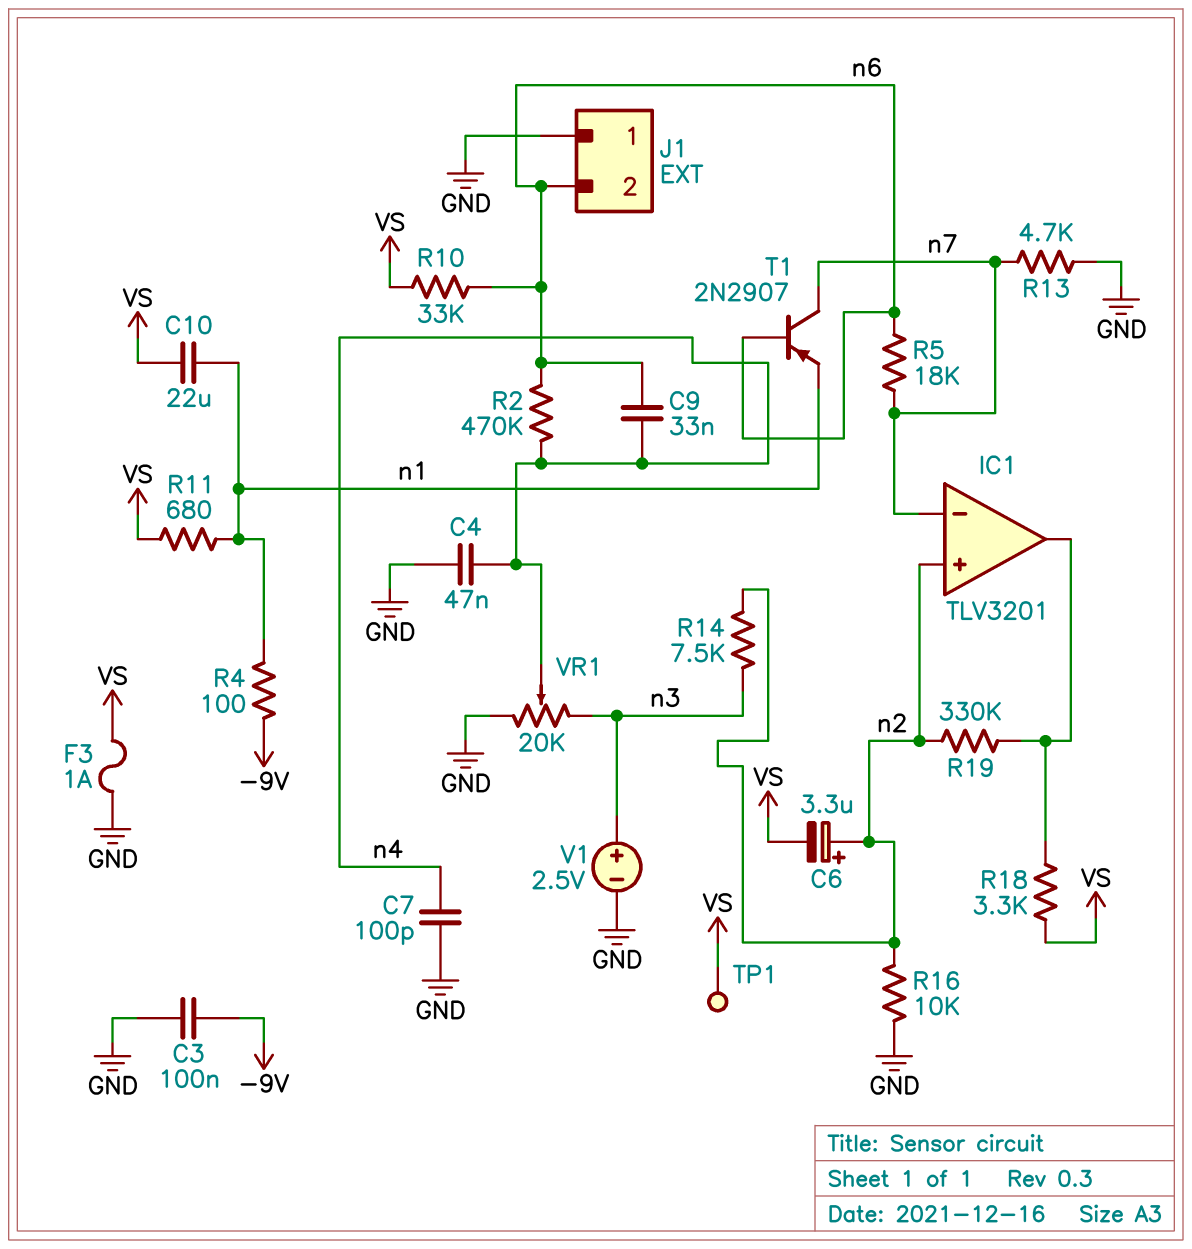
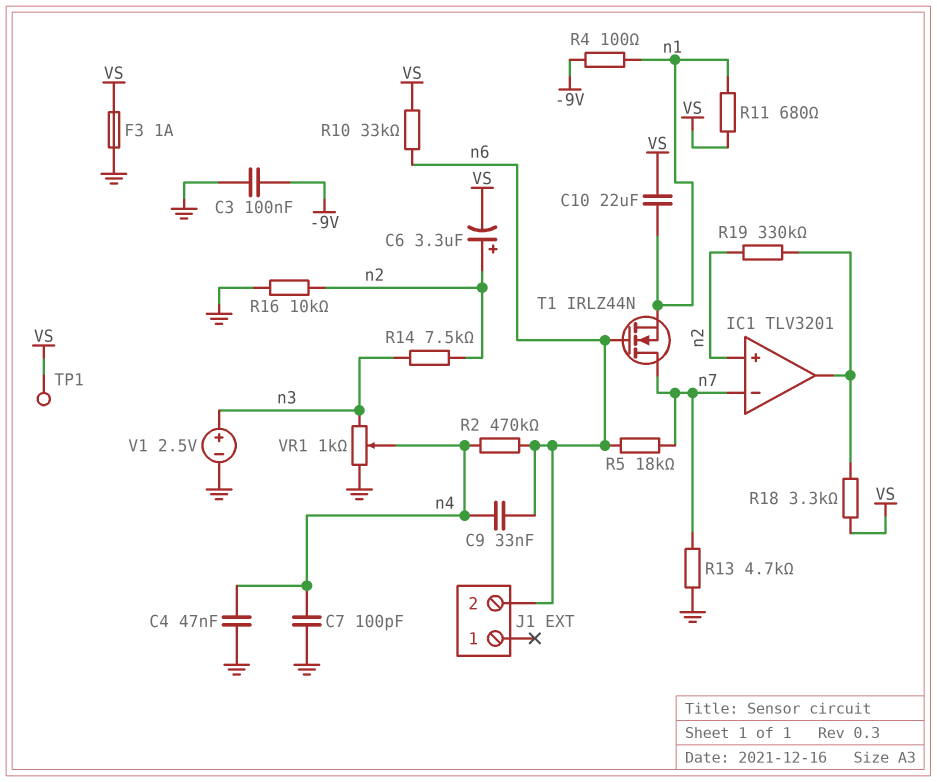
J1 pin 1: GND -> none
T1: PNP 2N2907 (B n6, C n7, E n1) -> NMOS IRLZ44N (G n6, D n7, S n1)
VR1: 20k (GND, n3, wiper n4) -> 1k (GND, n3, wiper n4)

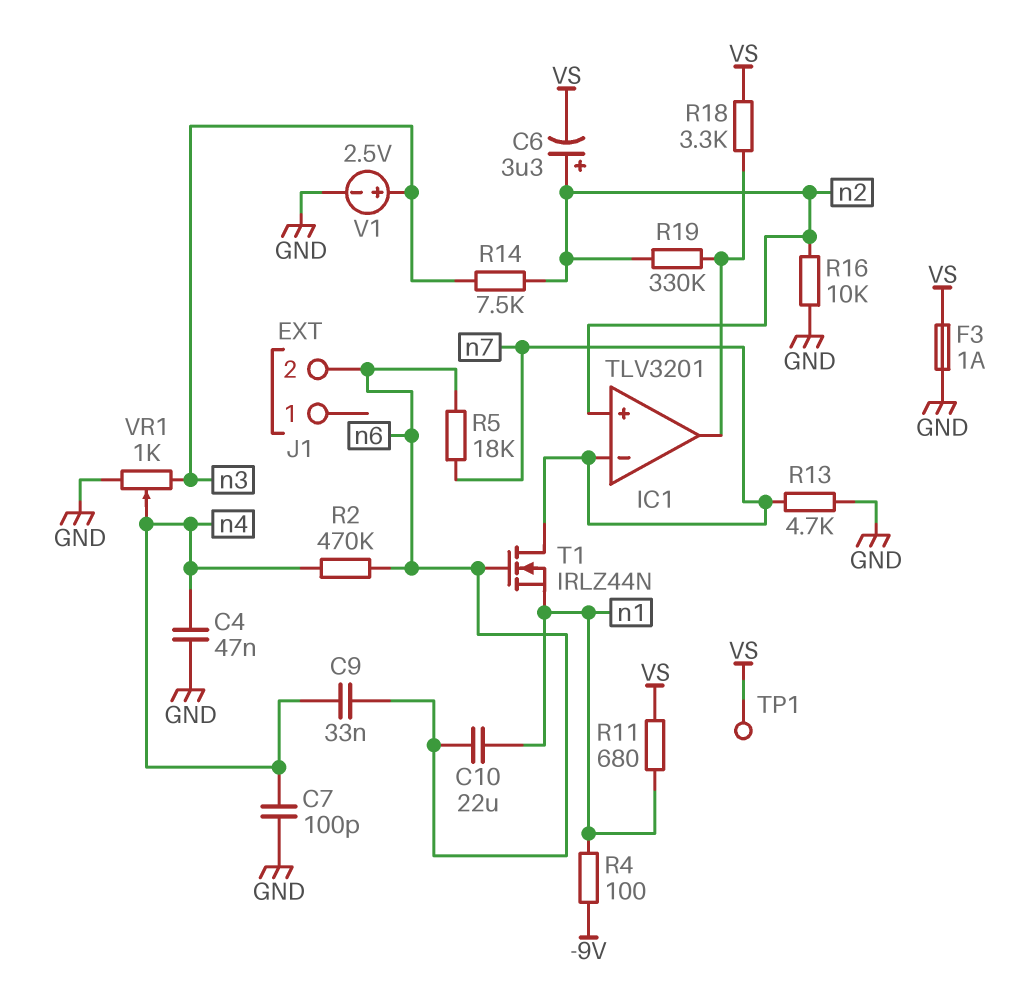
C3: 100nF (-9V, GND) -> none
C10: 22uF (VS, n1) -> 22uF (n1, n6)
R10: 33k (VS, n6) -> none

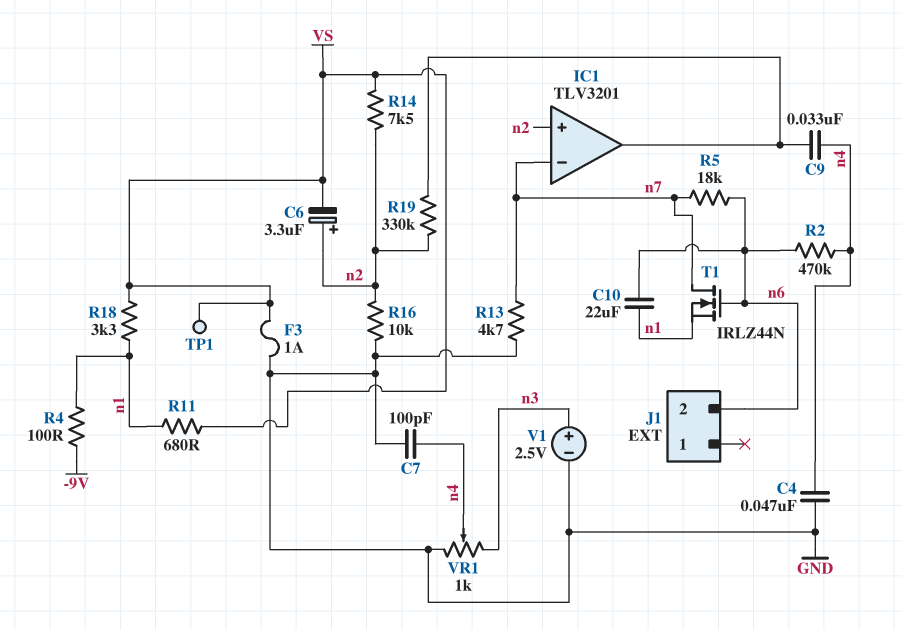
C9: 33nF (n4, n6) -> 33nF (IC1/out, n4)
R14: 7.5k (n2, n3) -> 7.5k (VS, n2)
R18: 3.3k (IC1/out, VS) -> 3.3k (VS, n1)

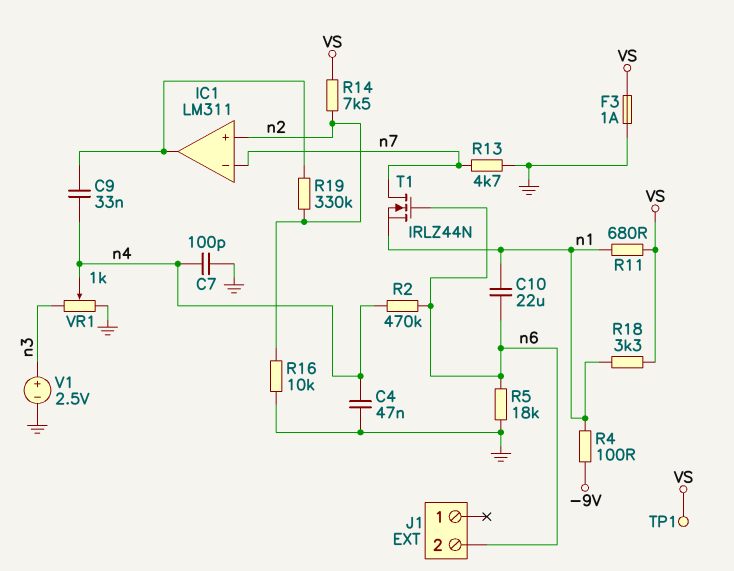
C6: 3.3uF (plus n2, minus VS) -> none
IC1: TLV3201 -> LM311
R5: 18k (n6, n7) -> 18k (GND, n6)

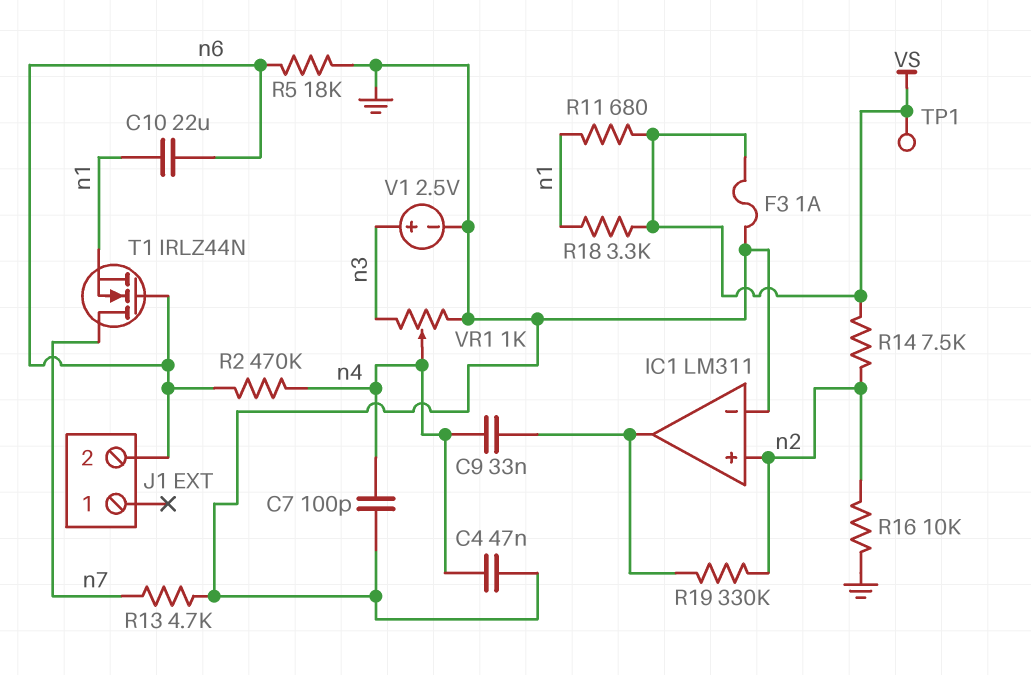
IC1 pin in-: n7 -> GND
R4: 100 (-9V, n1) -> none

